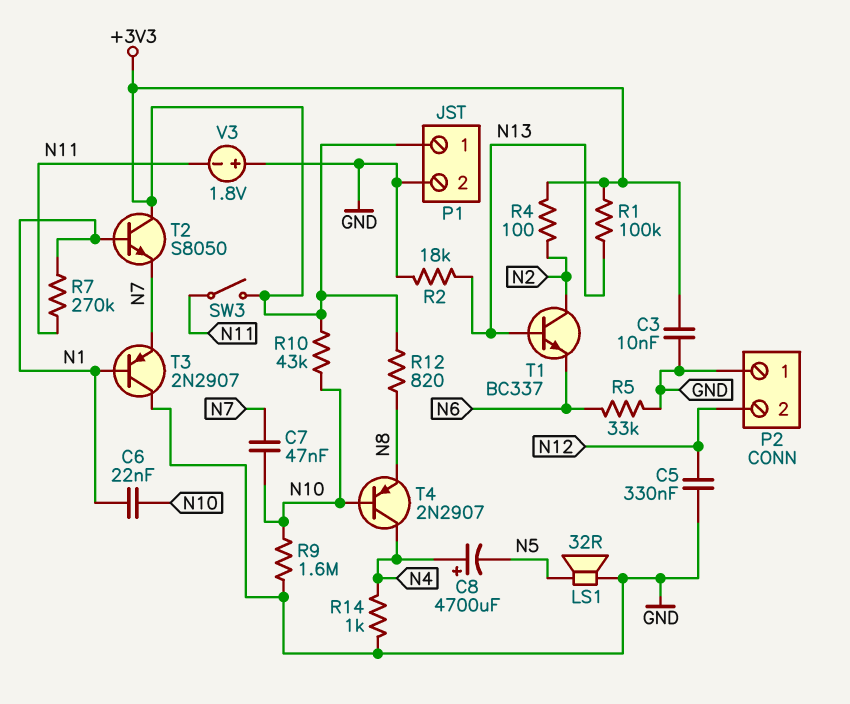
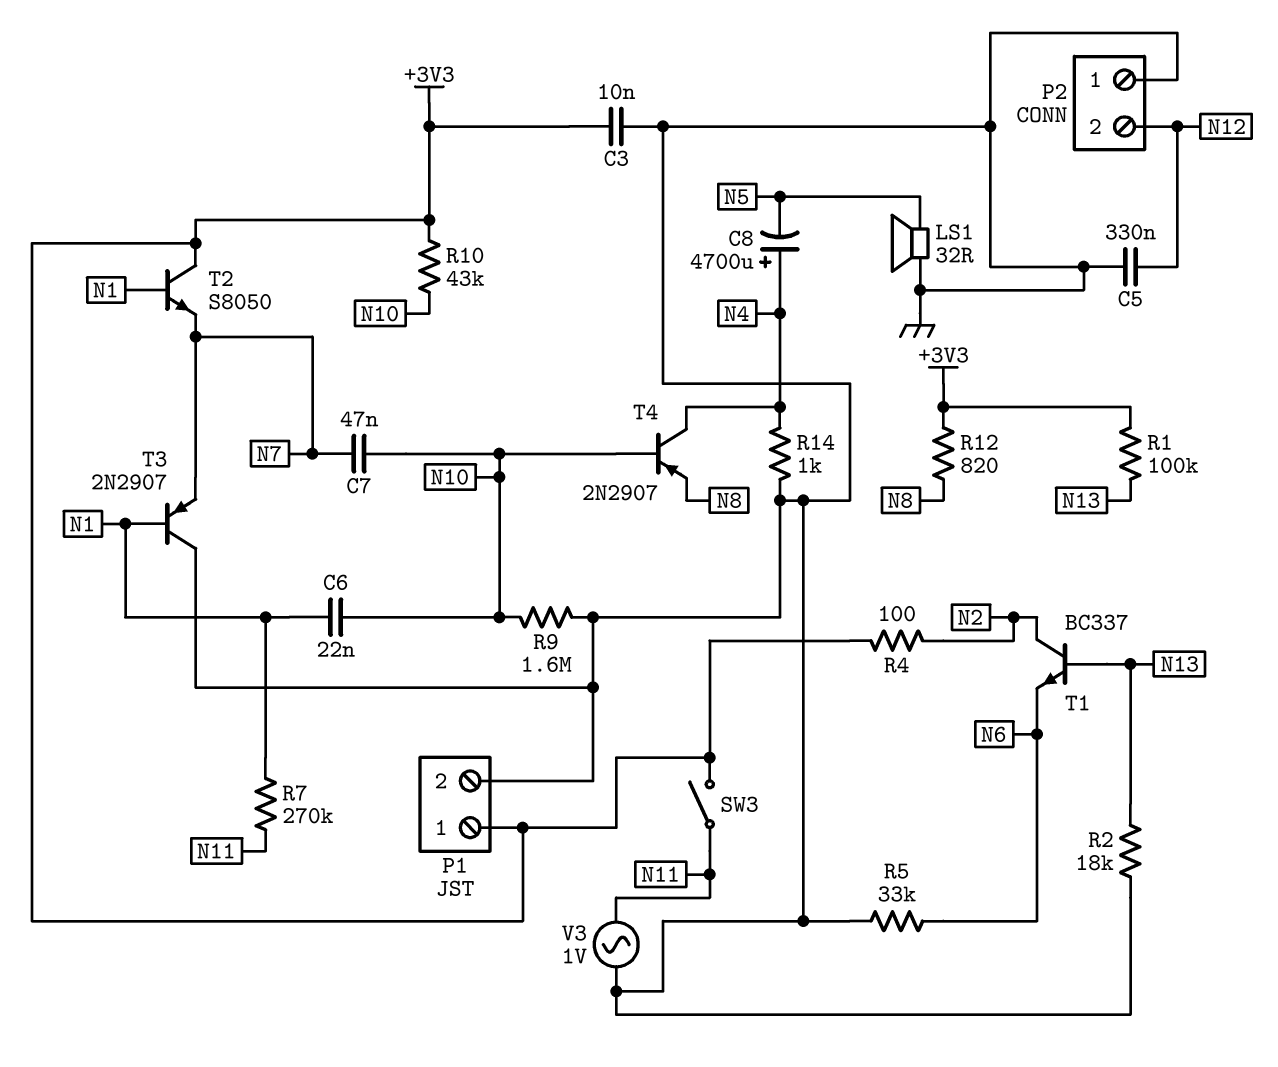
V3: 1.8V (plus GND, minus N11) -> AC 1V (GND, N11)

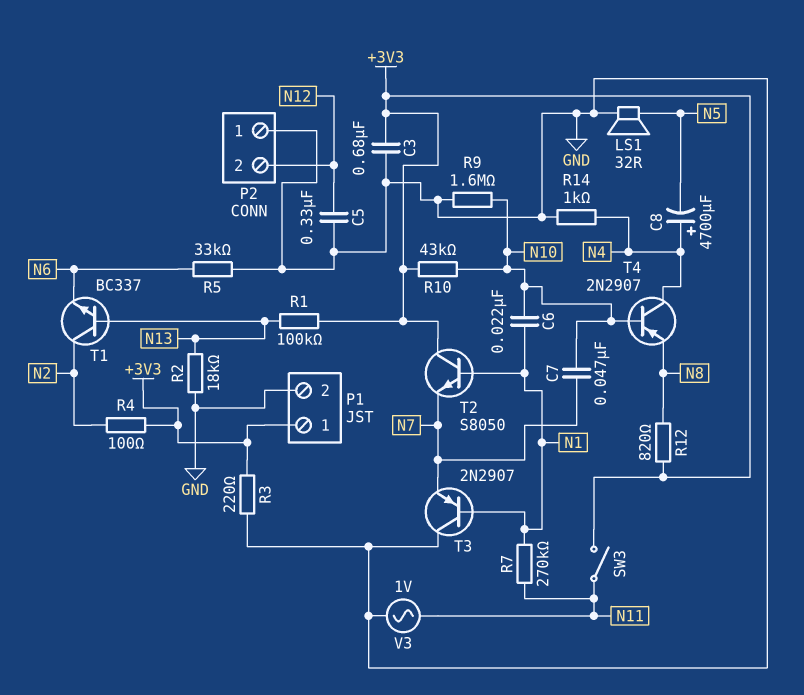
C3: 10nF (+3V3, GND) -> 680nF (+3V3, GND)
R3: none -> 220 (+3V3, GND)

